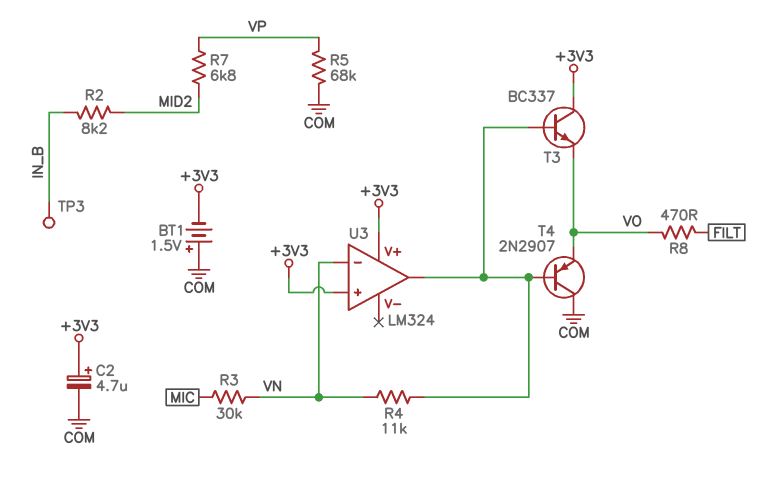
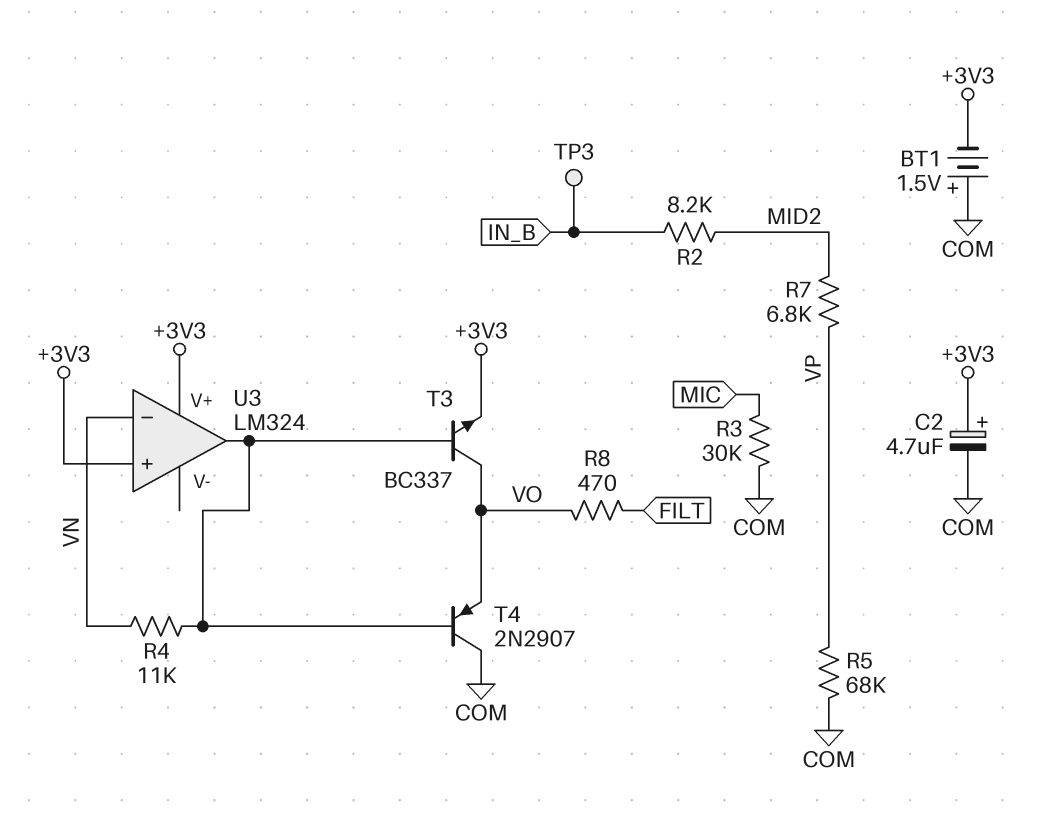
R3: 30k (MIC, VN) -> 30k (COM, MIC)
T3: NPN BC337 (B U3/out, C +3V3, E VO) -> NPN BC337 (B U3/out, C VO, E +3V3)

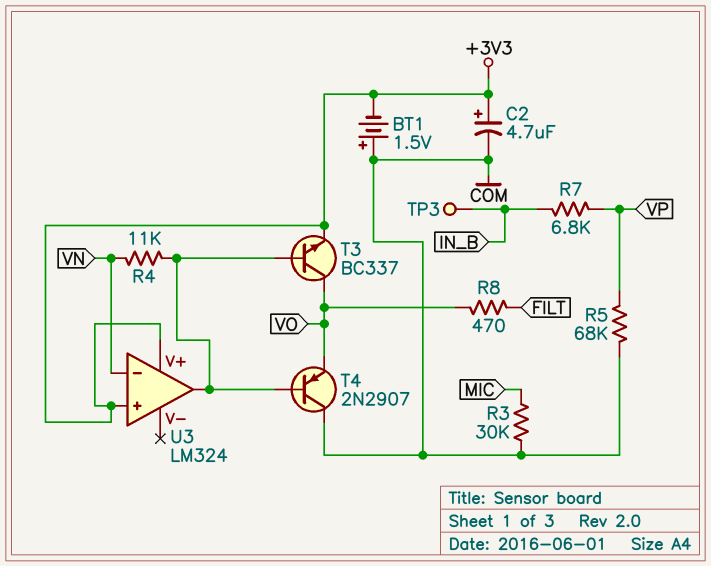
R2: 8.2k (IN_B, MID2) -> none
R7: 6.8k (MID2, VP) -> 6.8k (IN_B, VP)

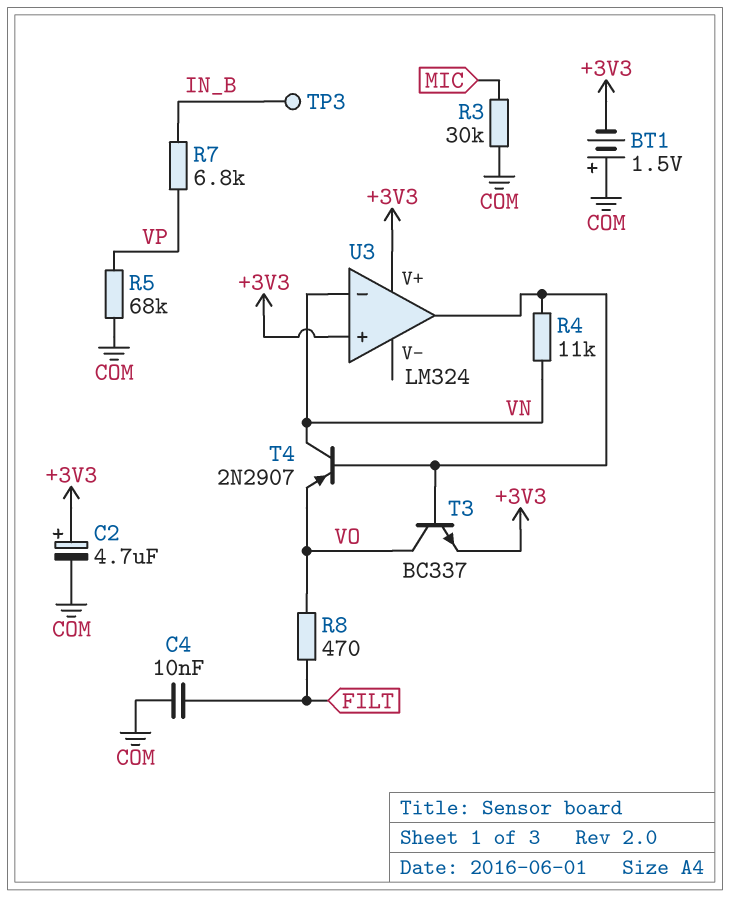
C4: none -> 10nF (COM, FILT)
T4: PNP 2N2907 (B U3/out, C COM, E VO) -> PNP 2N2907 (B U3/out, C VN, E VO)

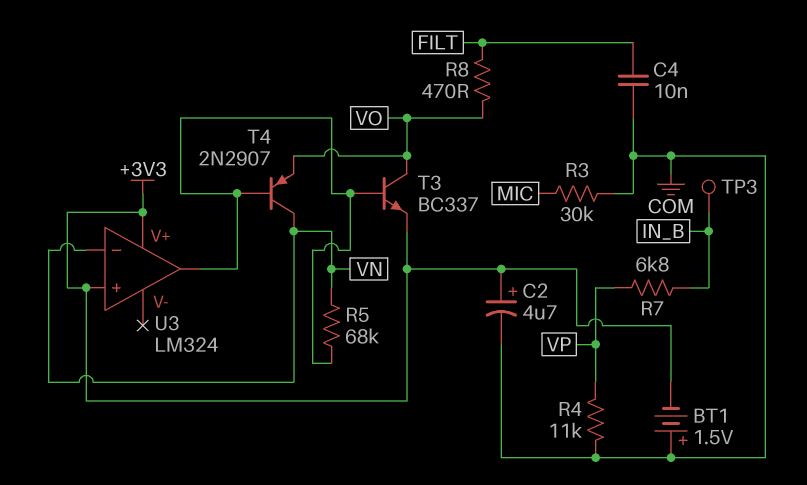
R4: 11k (U3/out, VN) -> 11k (COM, VP)
R5: 68k (COM, VP) -> 68k (U3/out, VN)

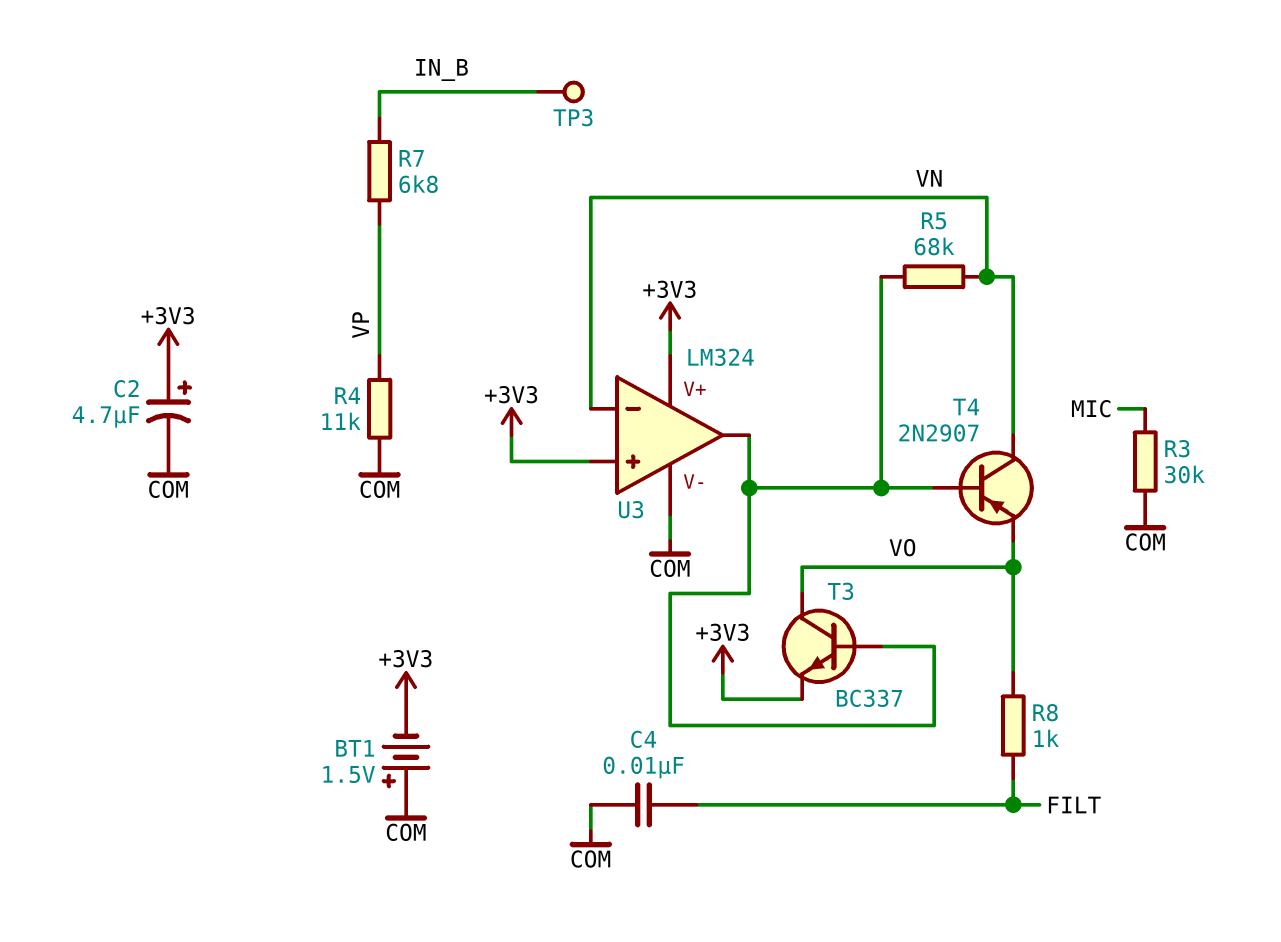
R8: 470 (FILT, VO) -> 1k (FILT, VO)
U3 pin V-: none -> COM

